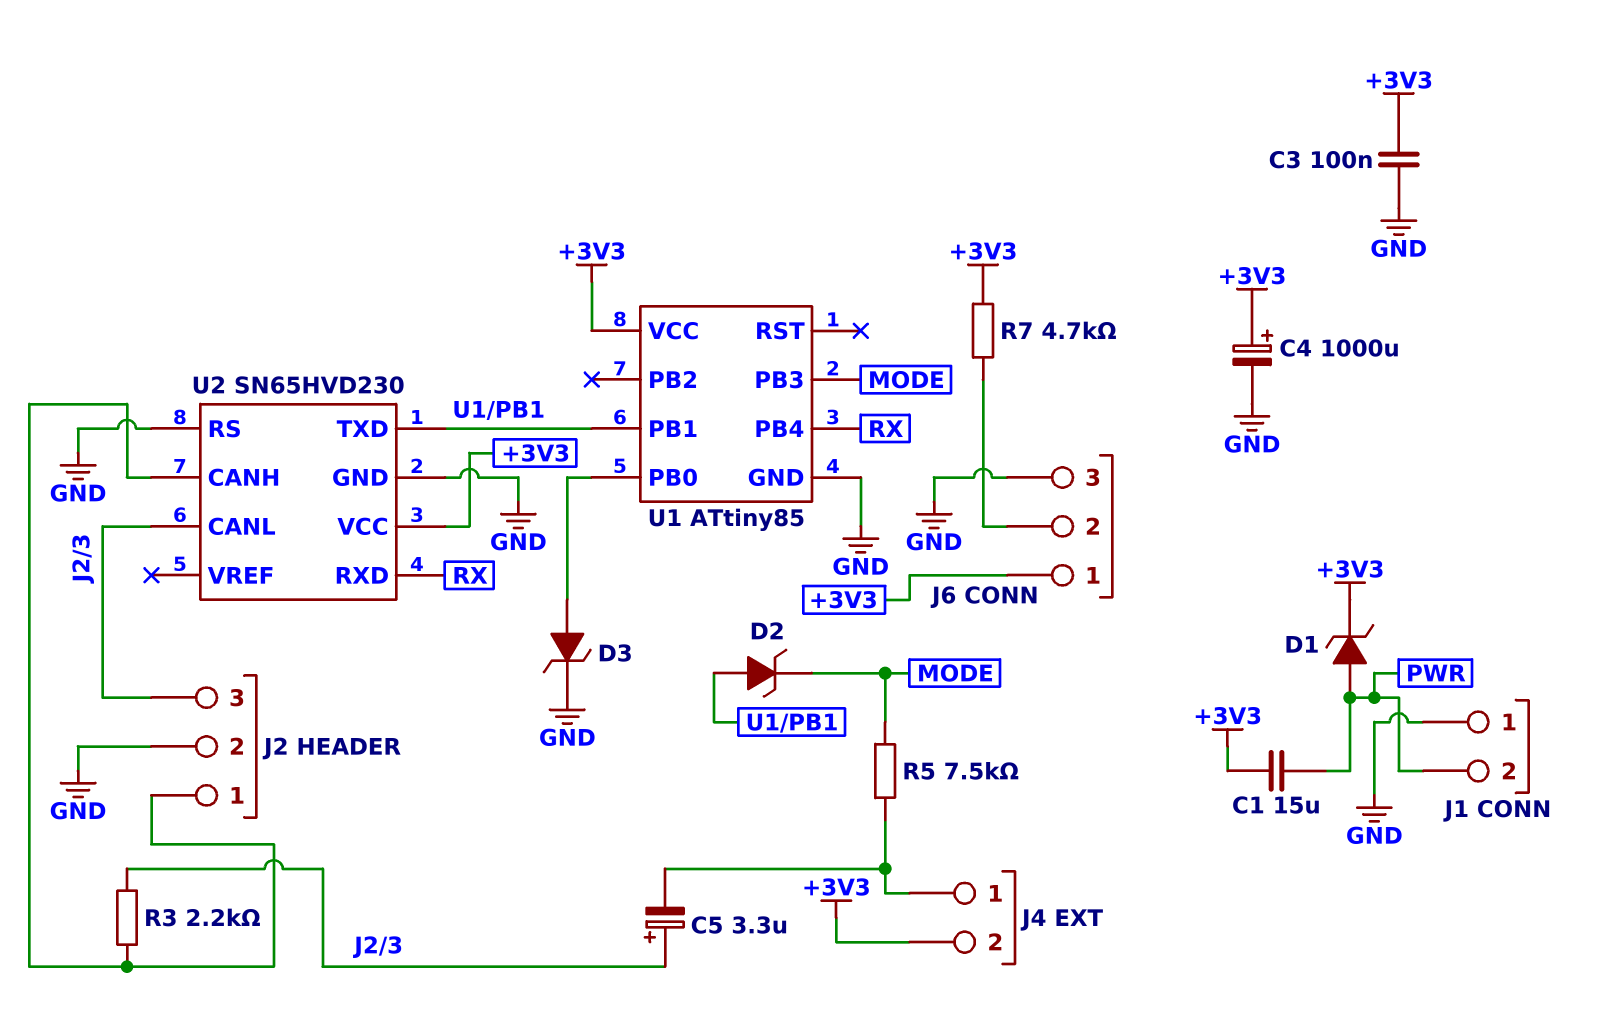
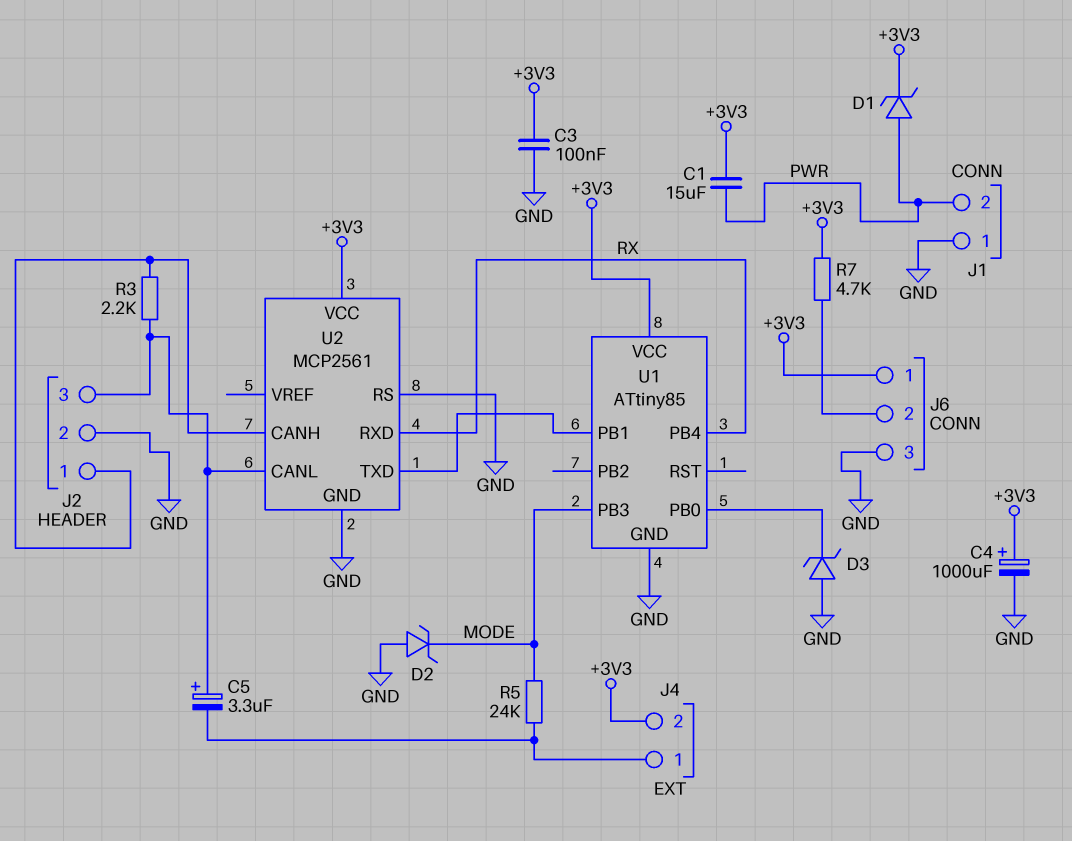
D2: zener (A U1/PB1, K MODE) -> zener (A GND, K MODE)
D3: zener (A U1/PB0, K GND) -> zener (A GND, K U1/PB0)
R5: 7.5k (J4/1, MODE) -> 24k (J4/1, MODE)
U2: SN65HVD230 -> MCP2561

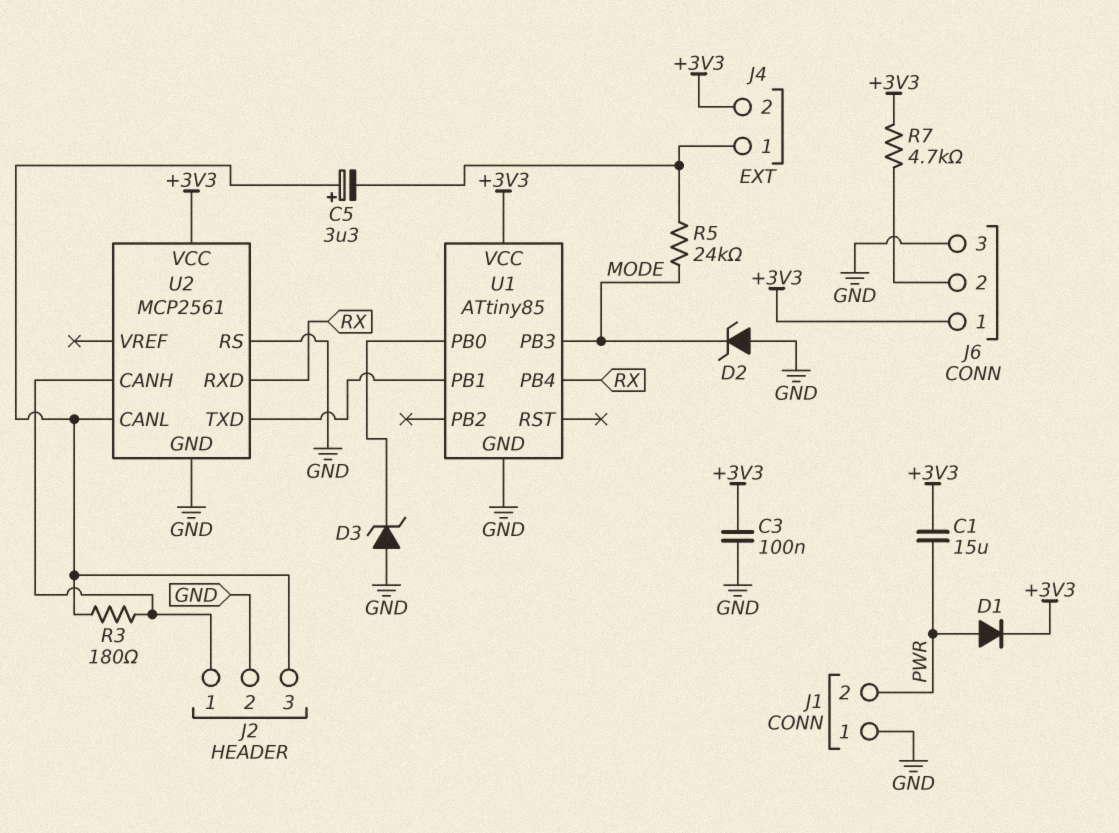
C4: 1000uF (plus +3V3, minus GND) -> none
D1: zener (A PWR, K +3V3) -> diode (A PWR, K +3V3)
R3: 2.2k (J2/1, J2/3) -> 180 (J2/1, J2/3)

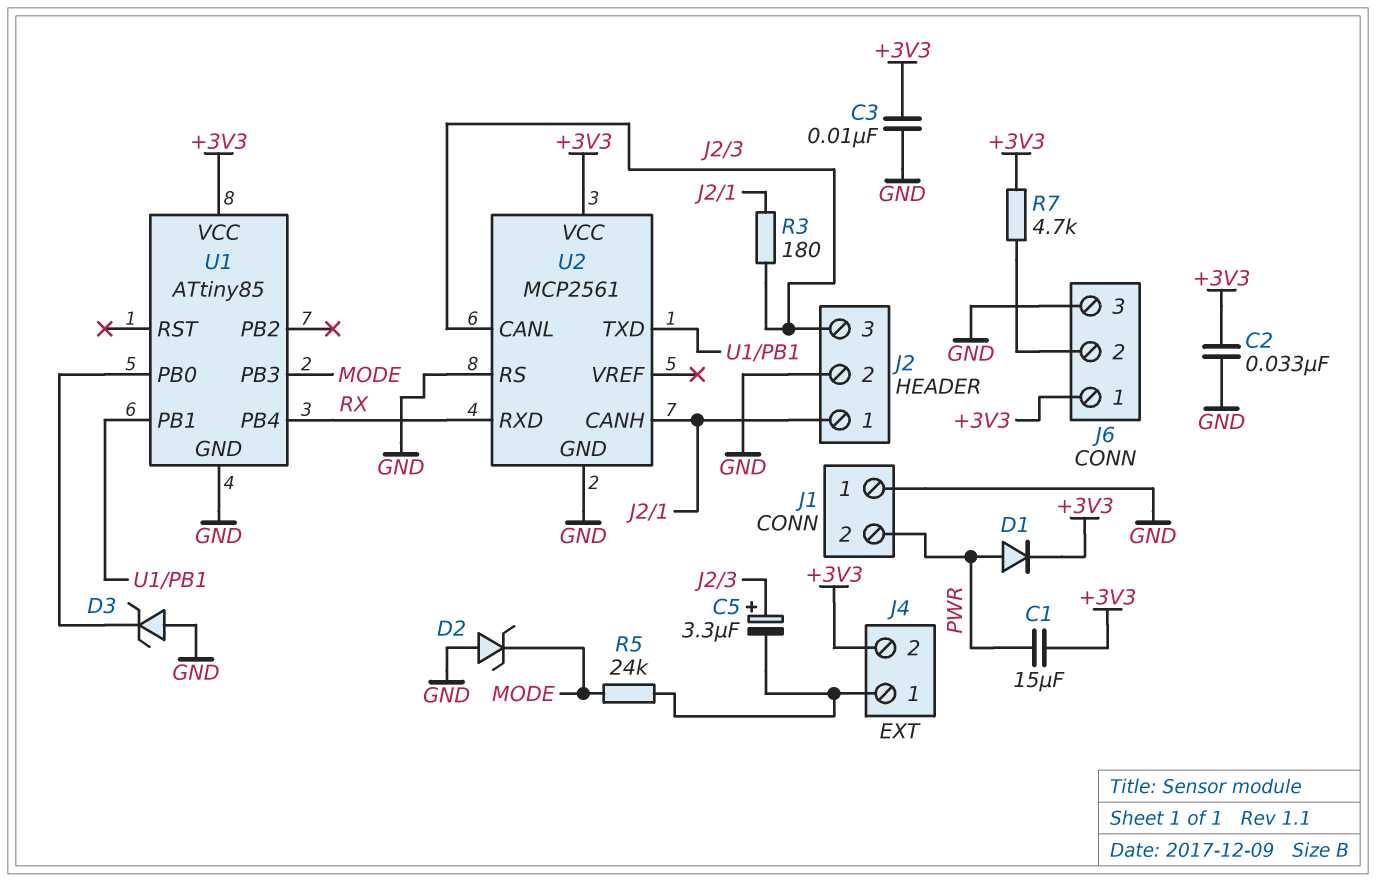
C2: none -> 33nF (+3V3, GND)
C3: 100nF (+3V3, GND) -> 10nF (+3V3, GND)

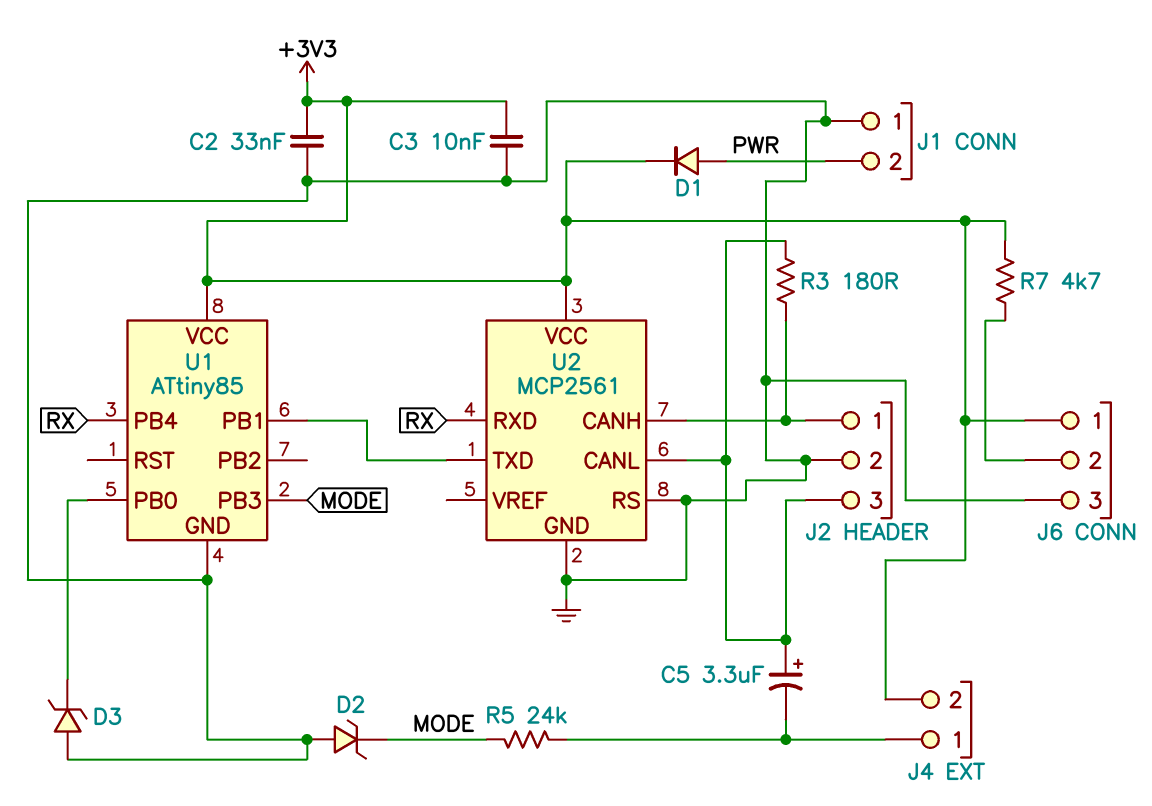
C1: 15uF (+3V3, PWR) -> none

